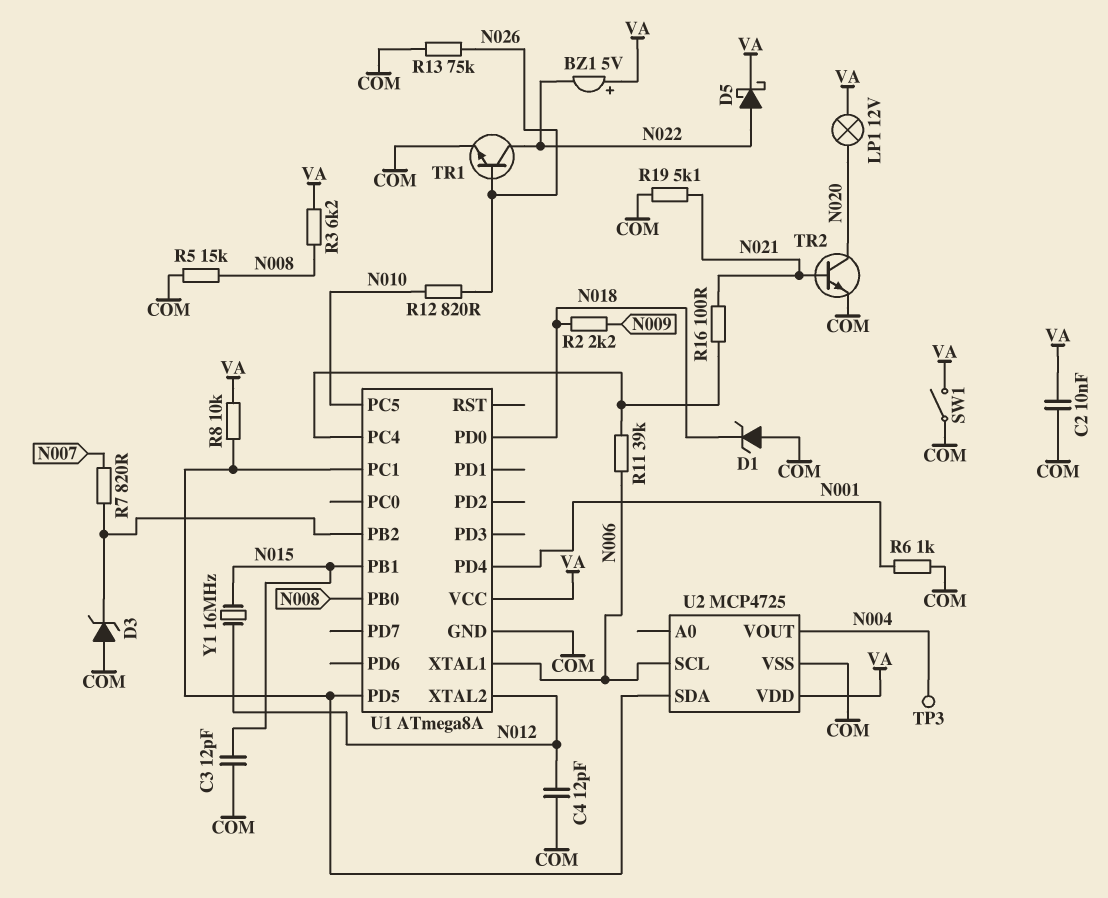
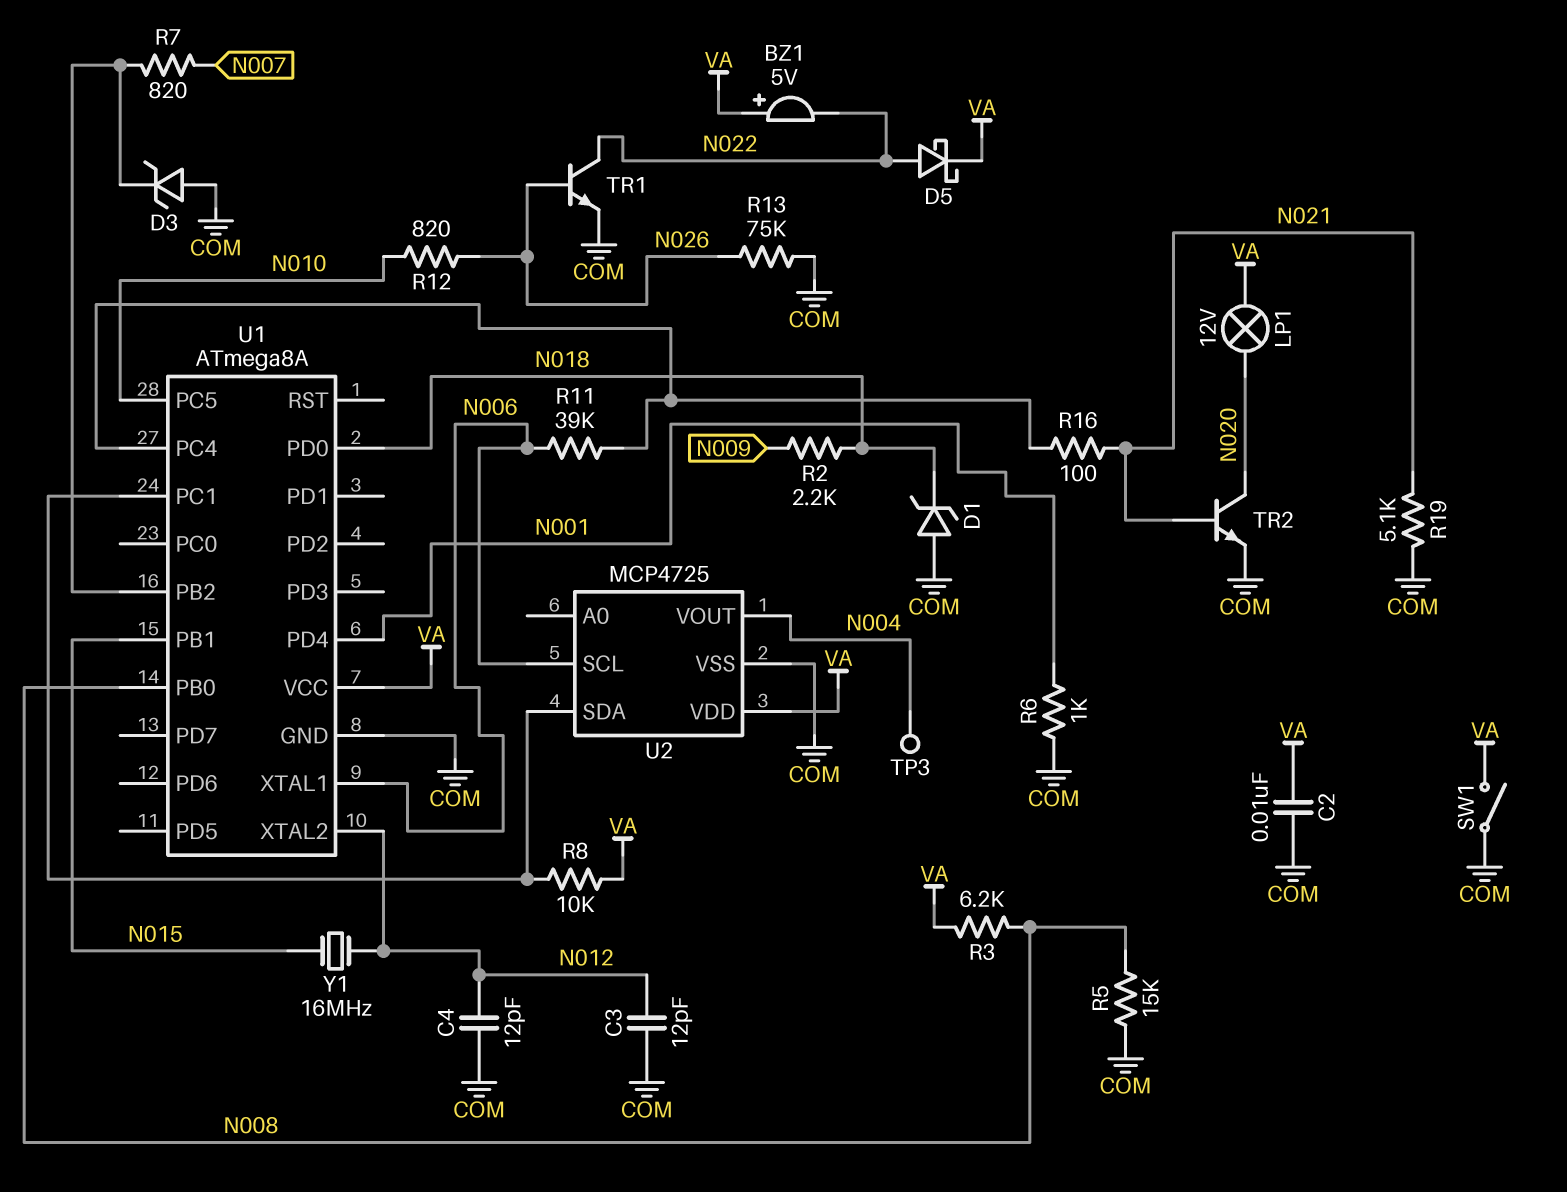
C3: 12pF (COM, N015) -> 12pF (COM, N012)
U1 pin PD5: U1/PC1 -> none

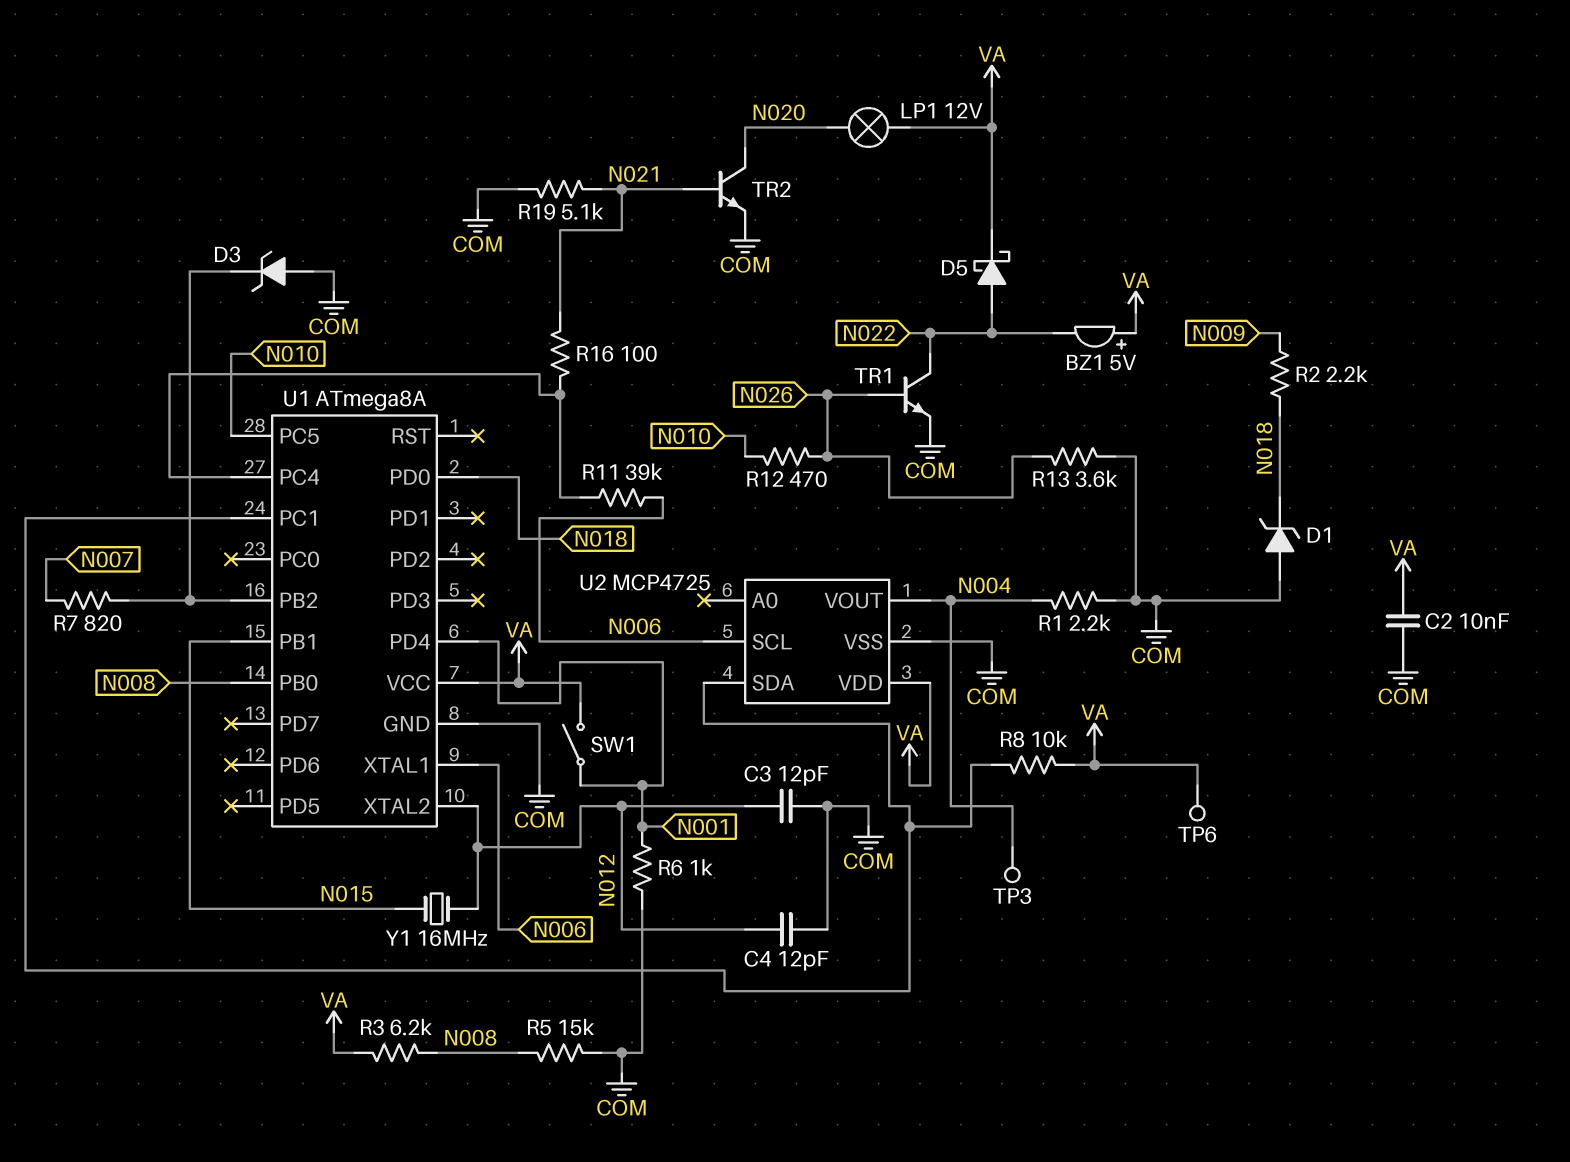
R1: none -> 2.2k (COM, N004)
R12: 820 (N010, N026) -> 470 (N010, N026)
R13: 75k (COM, N026) -> 3.6k (COM, N026)
SW1: switch (COM, VA) -> switch (N001, VA)
TP6: none -> test point (VA)

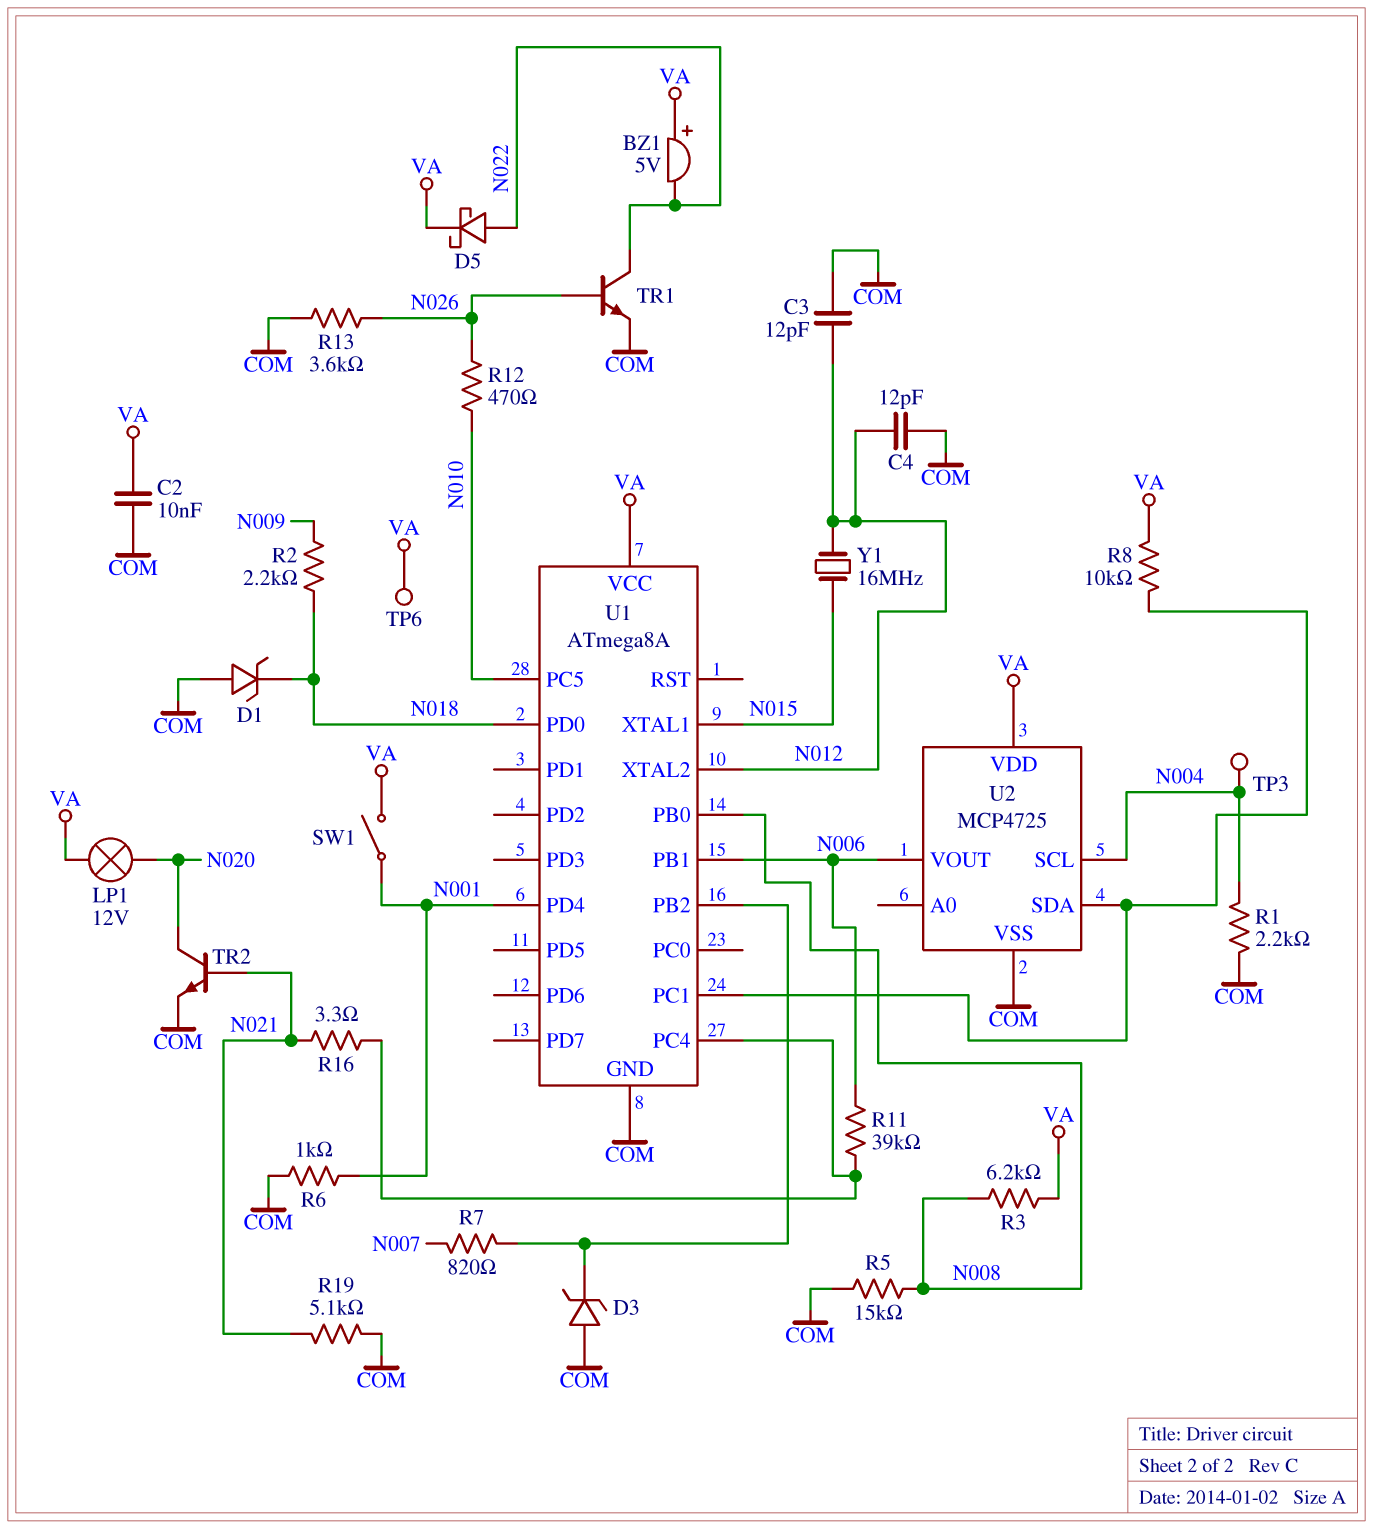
R16: 100 (N021, U1/PC4) -> 3.3 (N021, U1/PC4)
U1 pin PB1: N015 -> N006
U1 pin XTAL1: N006 -> N015
U2 pin SCL: N006 -> N004
U2 pin VOUT: N004 -> N006

